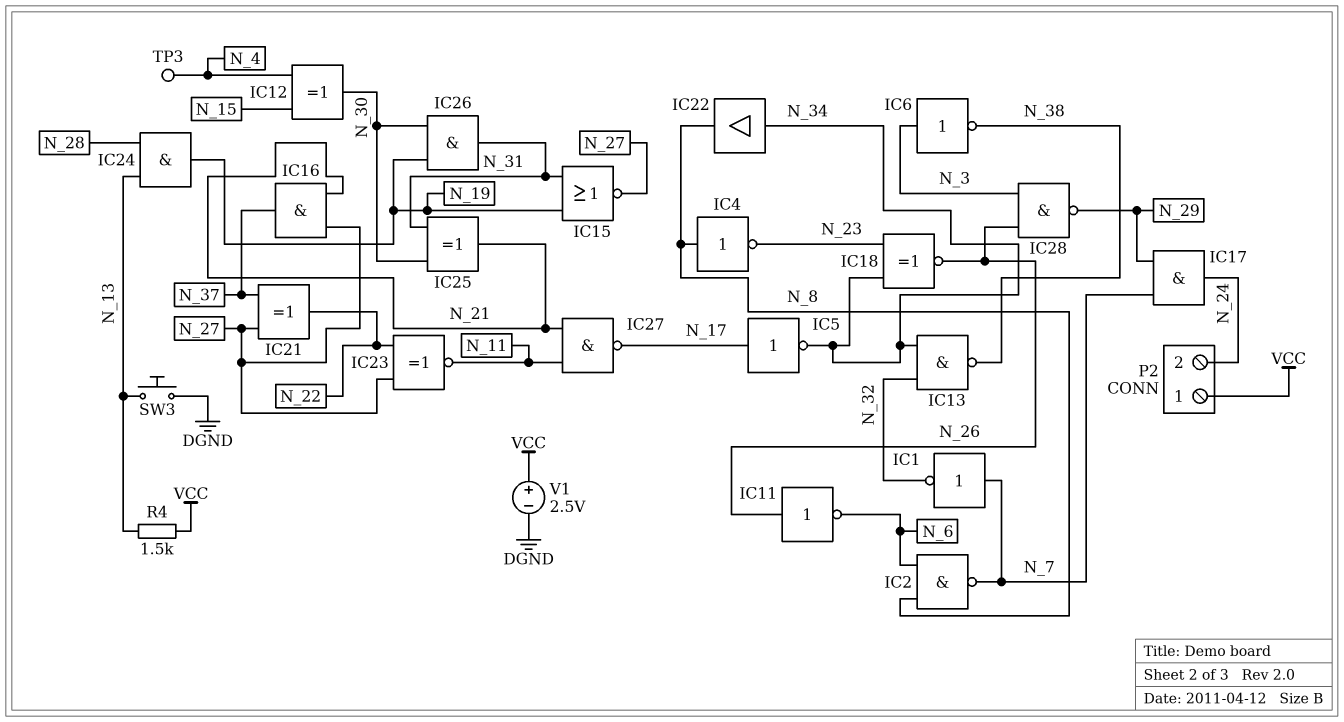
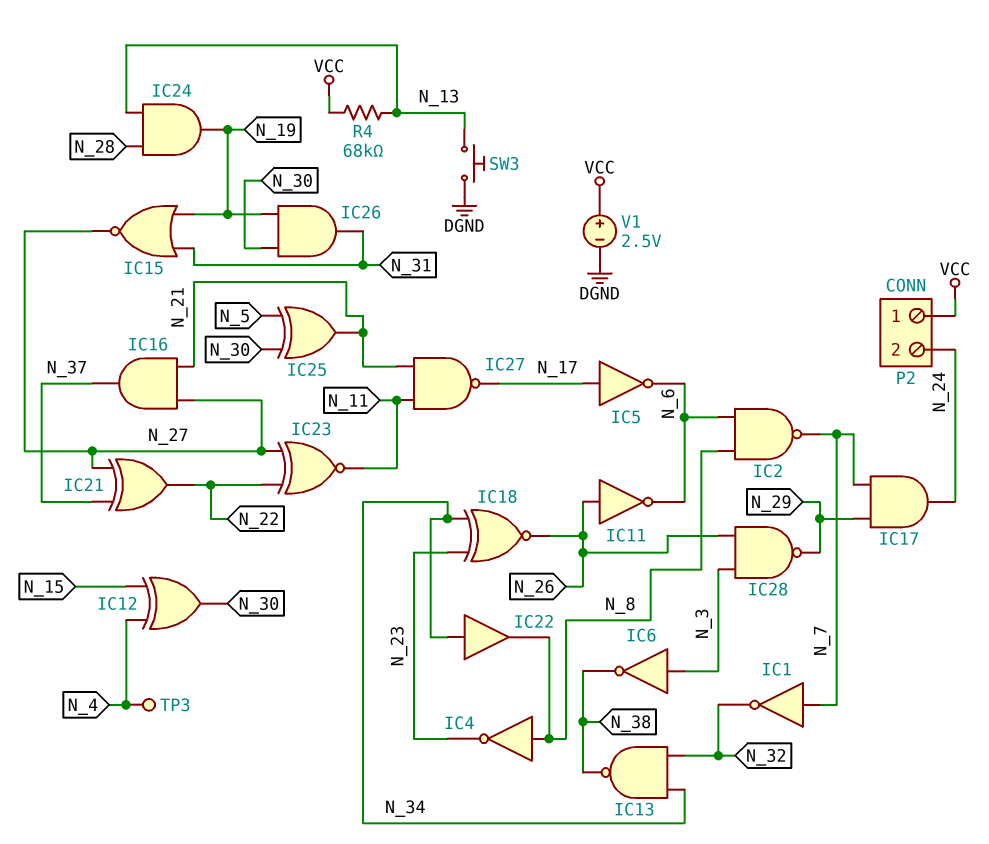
IC5: NOT (in N_17, out N_34) -> NOT (in N_17, out N_6)
IC25: XOR (in N_30, in N_31, out N_21) -> XOR (in N_5, in N_30, out N_21)
R4: 1.5k (N_13, VCC) -> 68k (N_13, VCC)

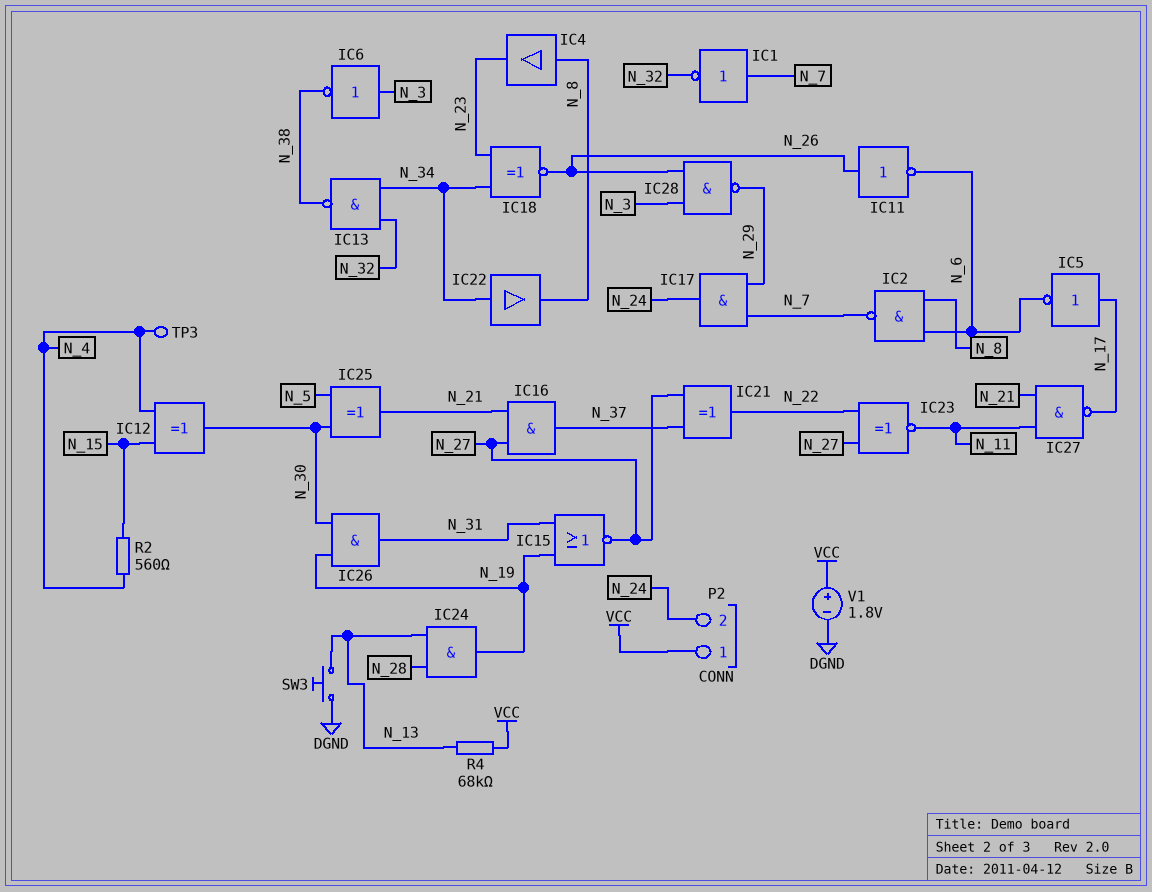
IC4: NOT (in N_8, out N_23) -> buffer (in N_8, out N_23)
R2: none -> 560 (N_4, N_15)
V1: 2.5V (plus VCC, minus DGND) -> 1.8V (plus VCC, minus DGND)

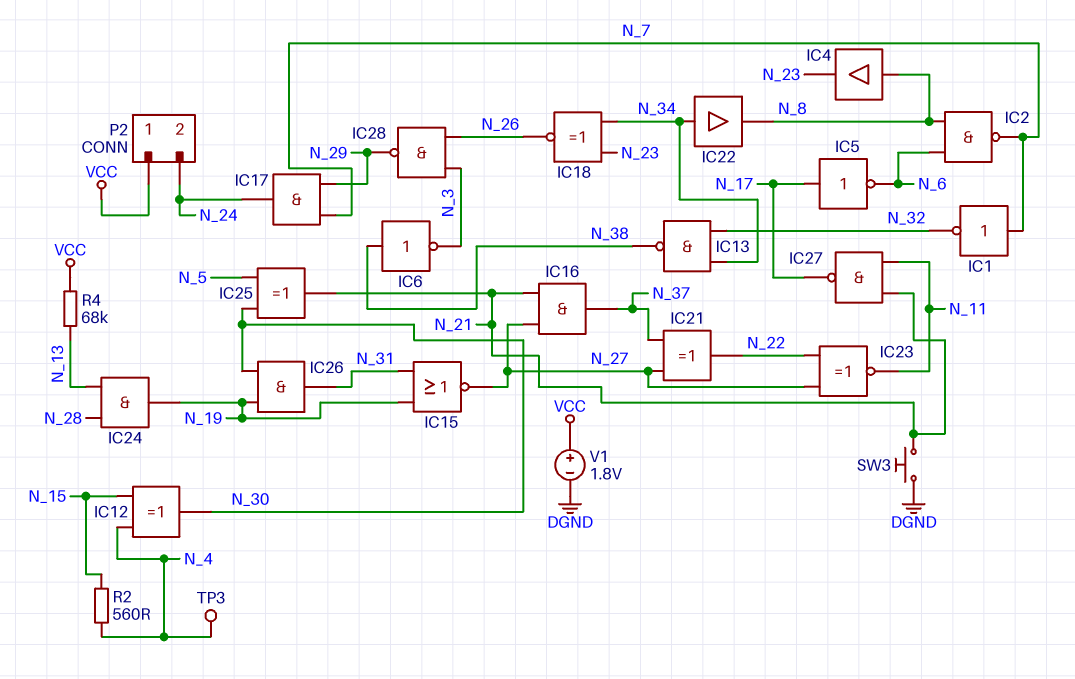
IC6: NOT (in N_3, out N_38) -> NOT (in N_38, out N_3)
IC11: NOT (in N_26, out N_6) -> none
SW3: button (DGND, N_13) -> button (DGND, N_21)

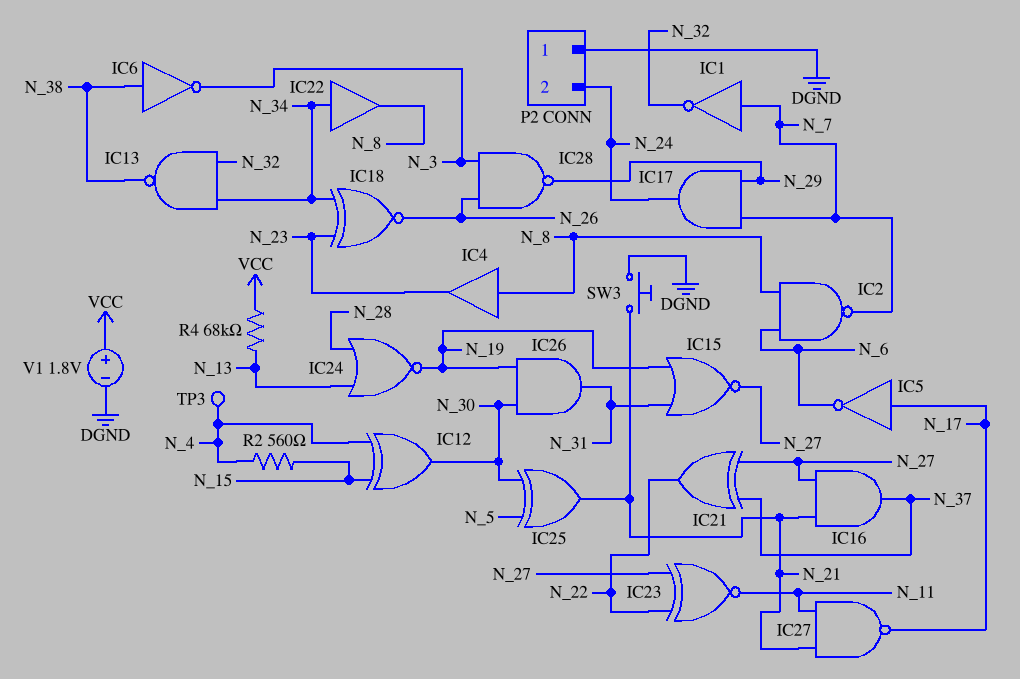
IC24: AND (in N_13, in N_28, out N_19) -> NOR (in N_13, in N_28, out N_19)
P2 pin 1: VCC -> DGND

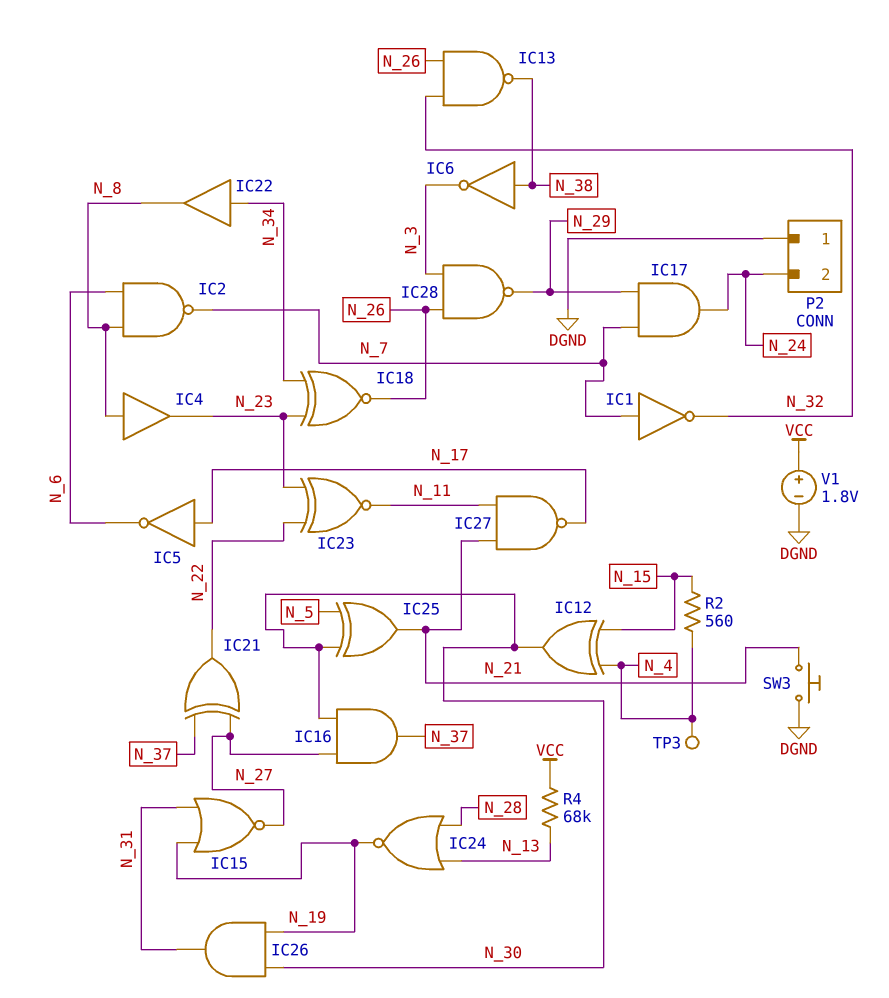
IC13: NAND (in N_32, in N_34, out N_38) -> NAND (in N_26, in N_32, out N_38)
IC16: AND (in N_21, in N_27, out N_37) -> AND (in N_27, in N_30, out N_37)
IC23: XNOR (in N_22, in N_27, out N_11) -> XNOR (in N_22, in N_23, out N_11)

